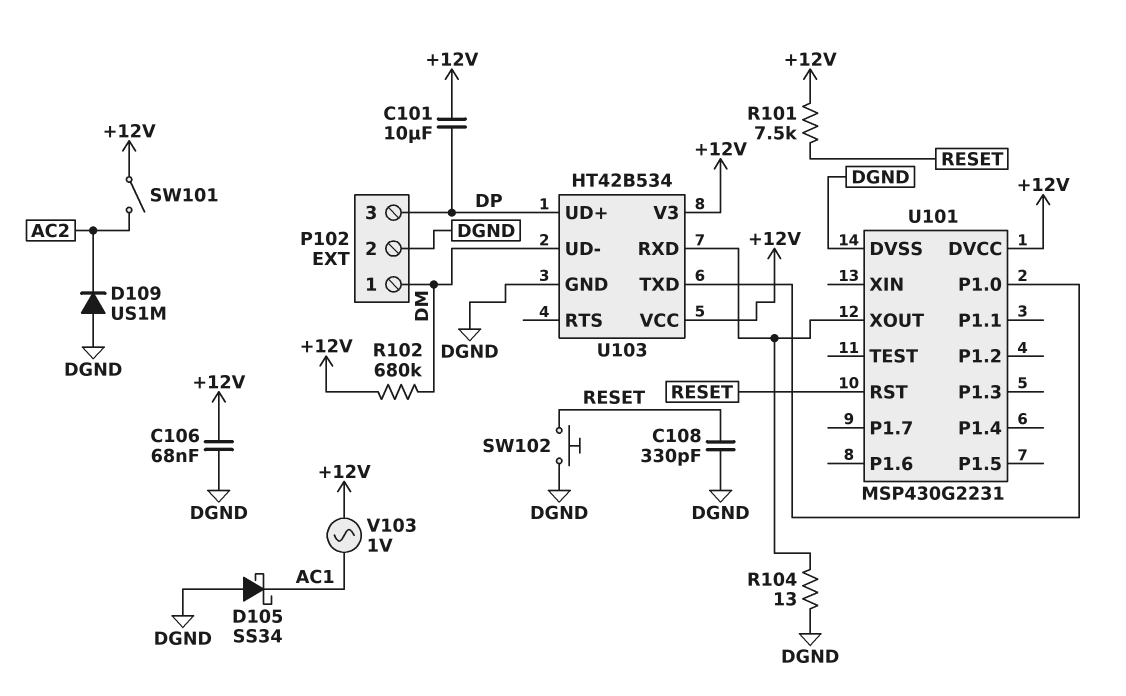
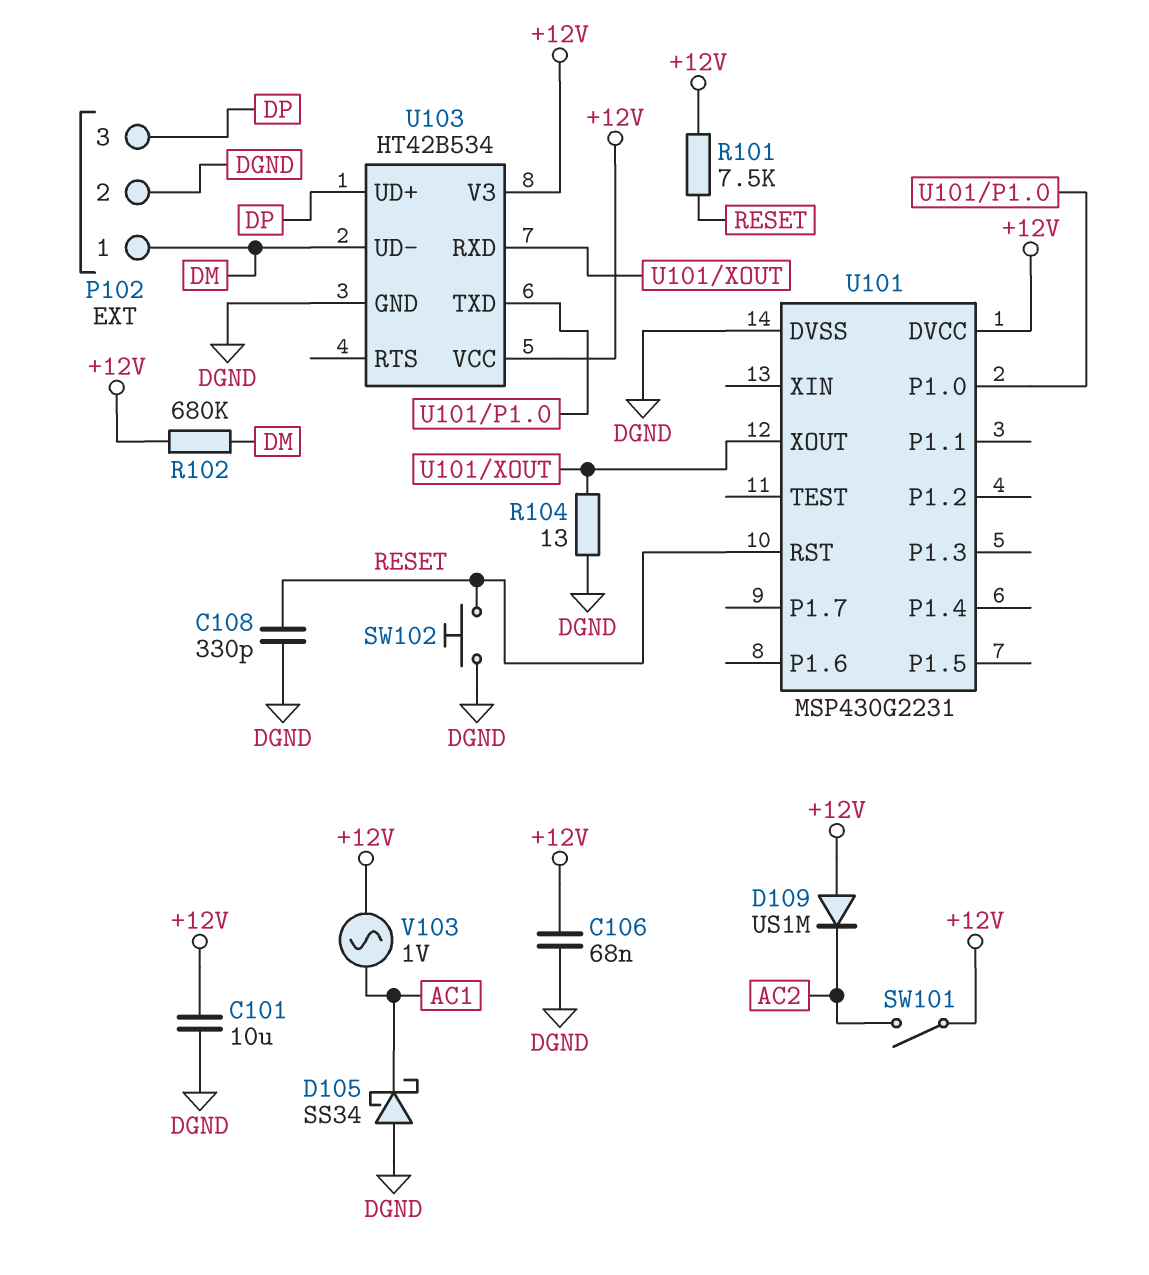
C101: 10uF (+12V, DP) -> 10uF (+12V, DGND)
D109: diode US1M (A DGND, K AC2) -> diode US1M (A +12V, K AC2)

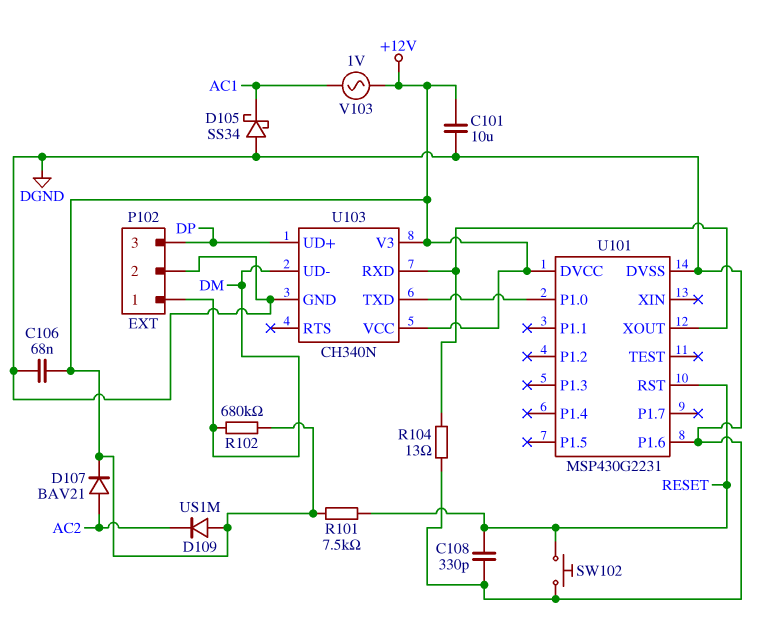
D107: none -> diode BAV21 (A AC2, K +12V)
SW101: switch (+12V, AC2) -> none
U101 pin P1.6: none -> DGND
U103: HT42B534 -> CH340N

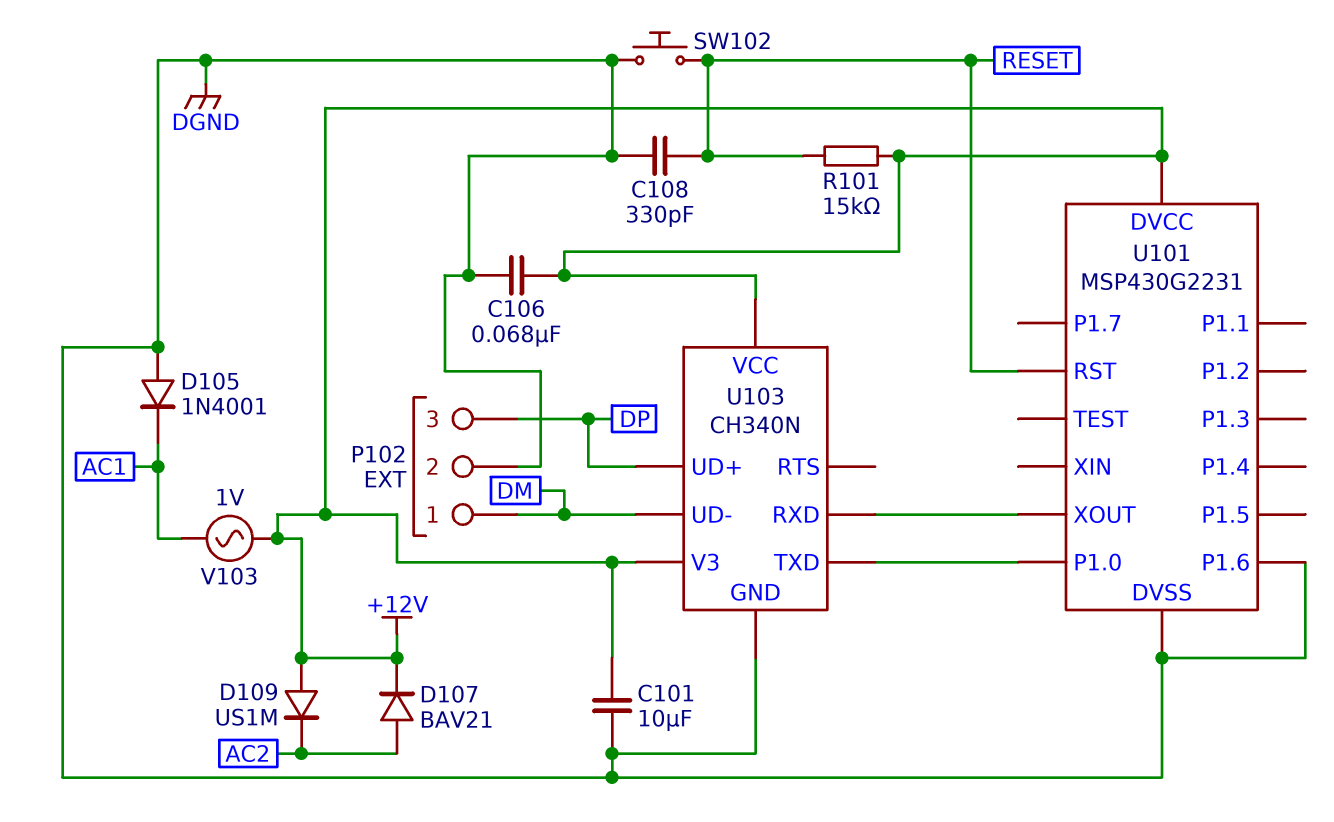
D105: schottky SS34 (A DGND, K AC1) -> diode 1N4001 (A DGND, K AC1)
R101: 7.5k (+12V, RESET) -> 15k (+12V, RESET)
R102: 680k (+12V, DM) -> none
R104: 13 (DGND, U101/XOUT) -> none

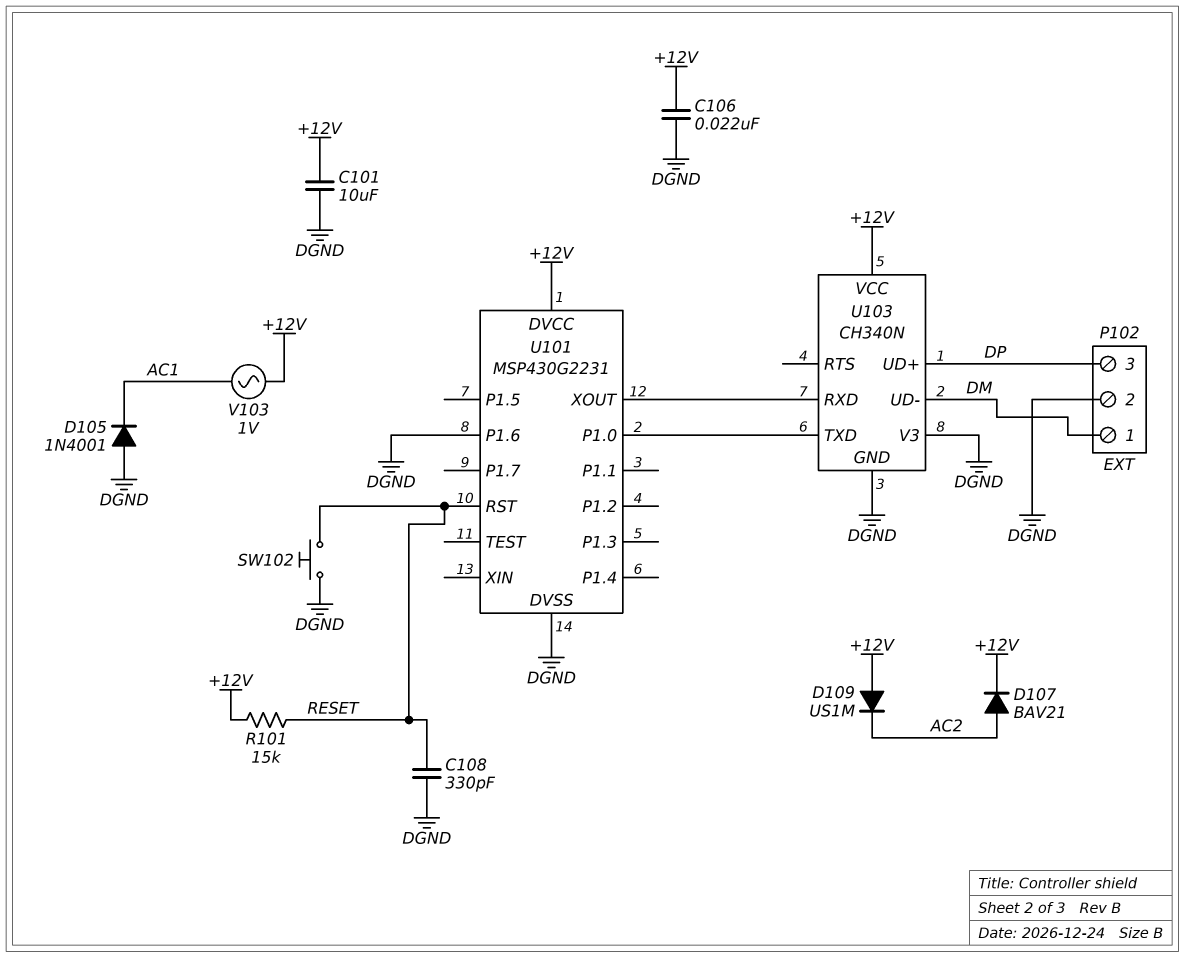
C106: 68nF (+12V, DGND) -> 22nF (+12V, DGND)
U103 pin V3: +12V -> DGND

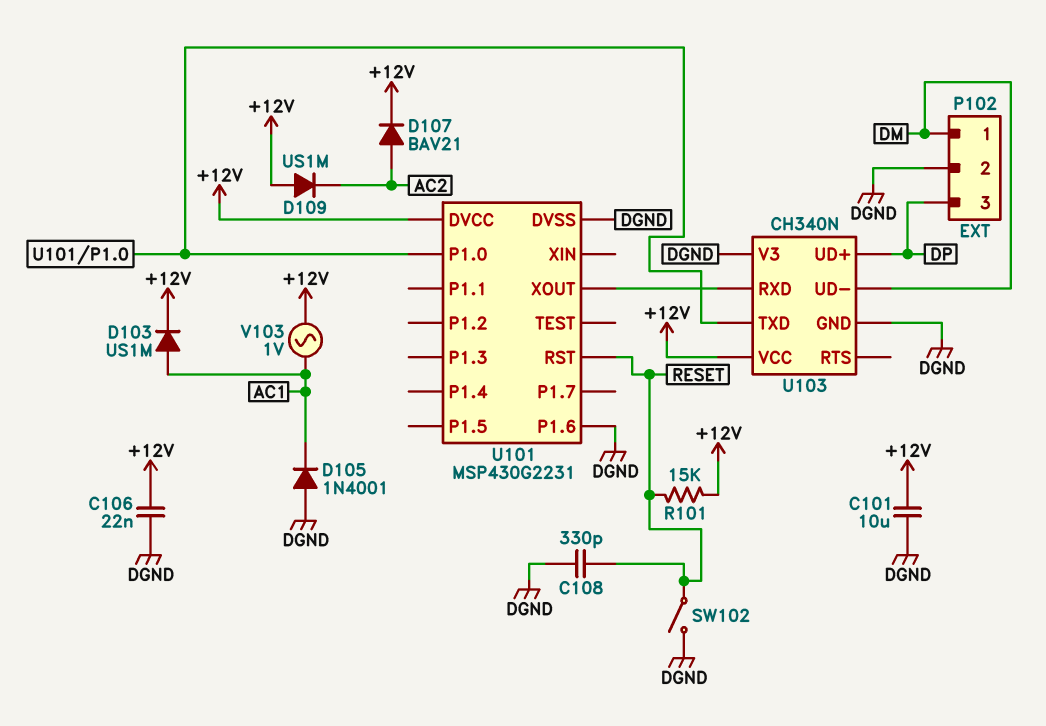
D103: none -> diode US1M (A AC1, K +12V)
SW102: button (DGND, RESET) -> switch (DGND, RESET)

